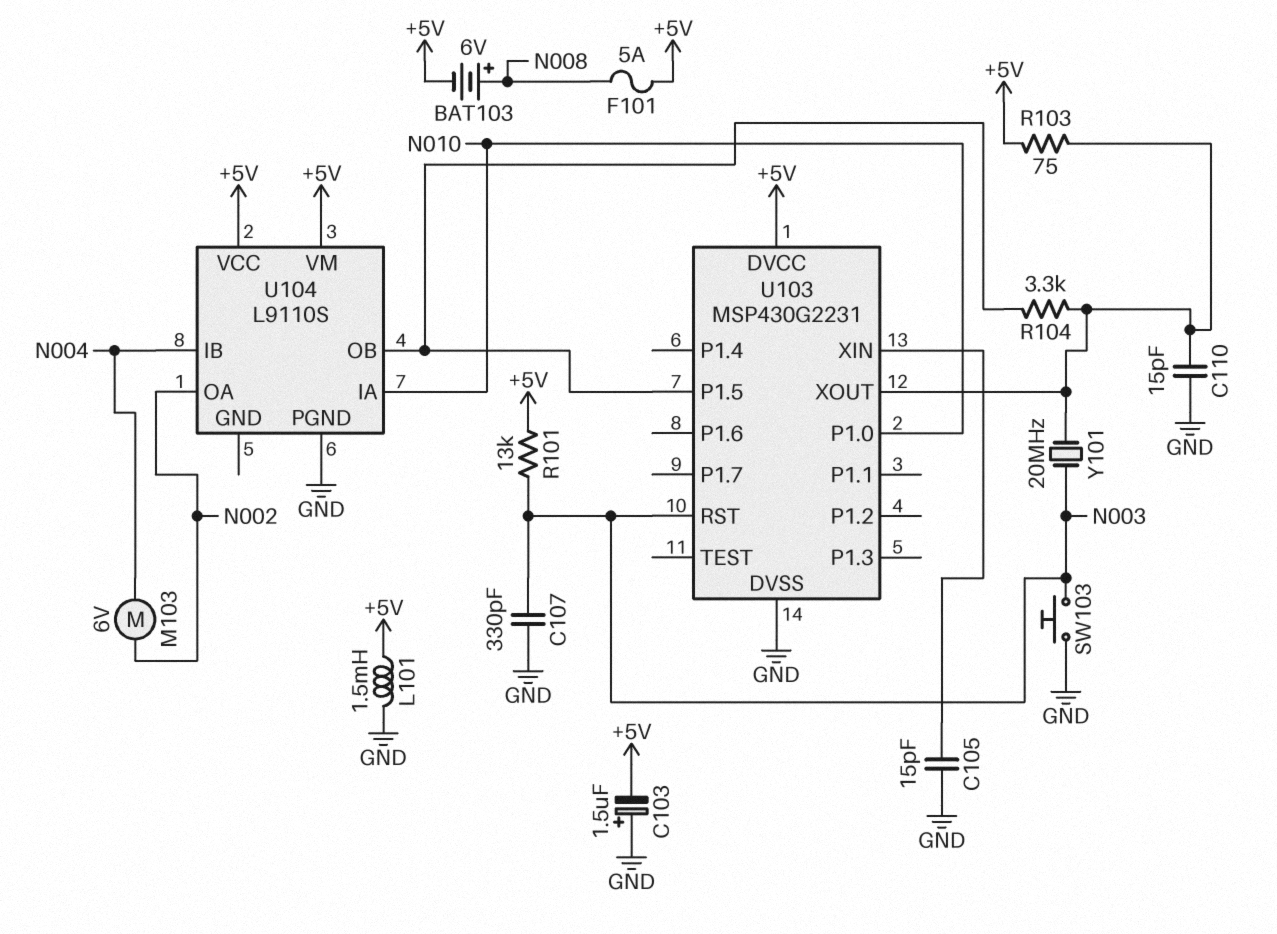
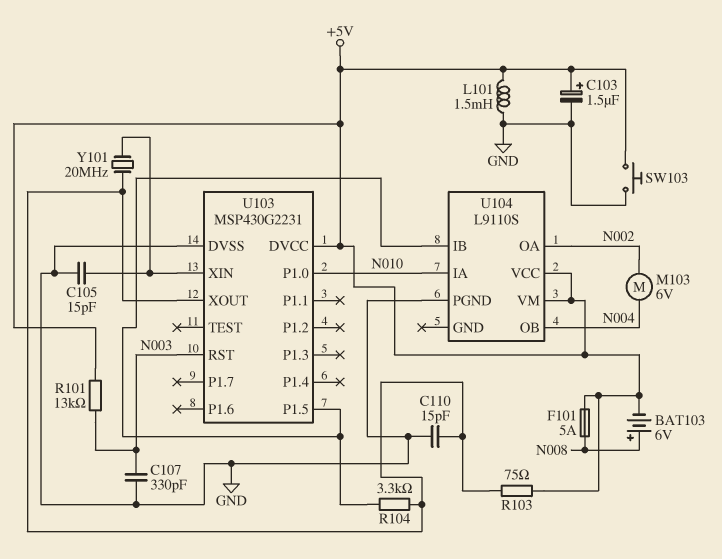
C103: 1.5uF (plus GND, minus +5V) -> 1.5uF (plus +5V, minus GND)
SW103: button (GND, N003) -> button (+5V, GND)
U104 pin IB: N004 -> U103/P1.5
U104 pin OB: U103/P1.5 -> N004
Y101: 20MHz (N003, U103/XOUT) -> 20MHz (U103/XIN, U103/XOUT)

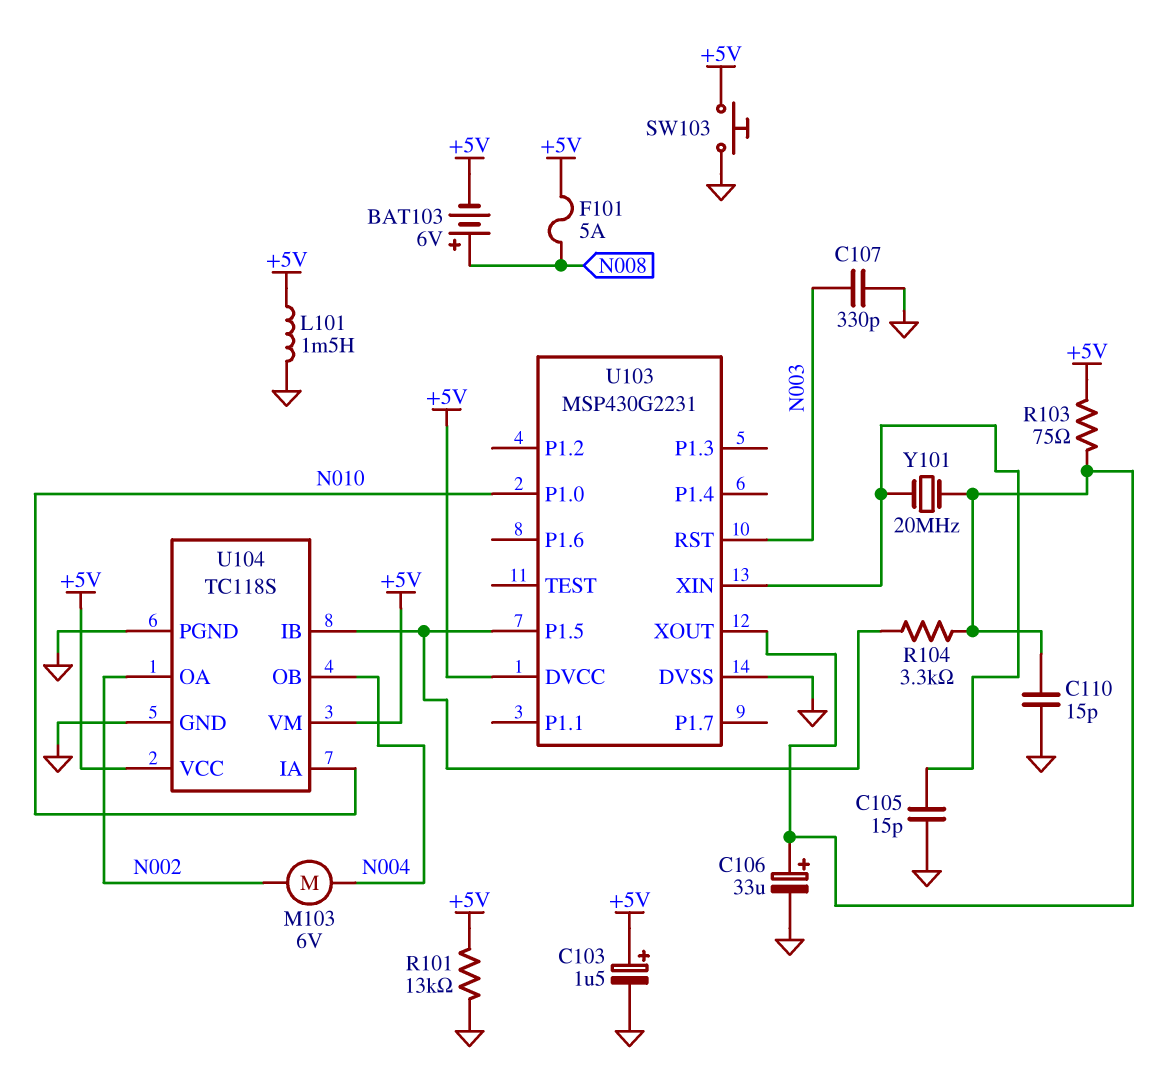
C106: none -> 33uF (plus U103/XOUT, minus GND)
R101: 13k (+5V, N003) -> 13k (+5V, GND)
U104: L9110S -> TC118S
U104 pin GND: none -> GND

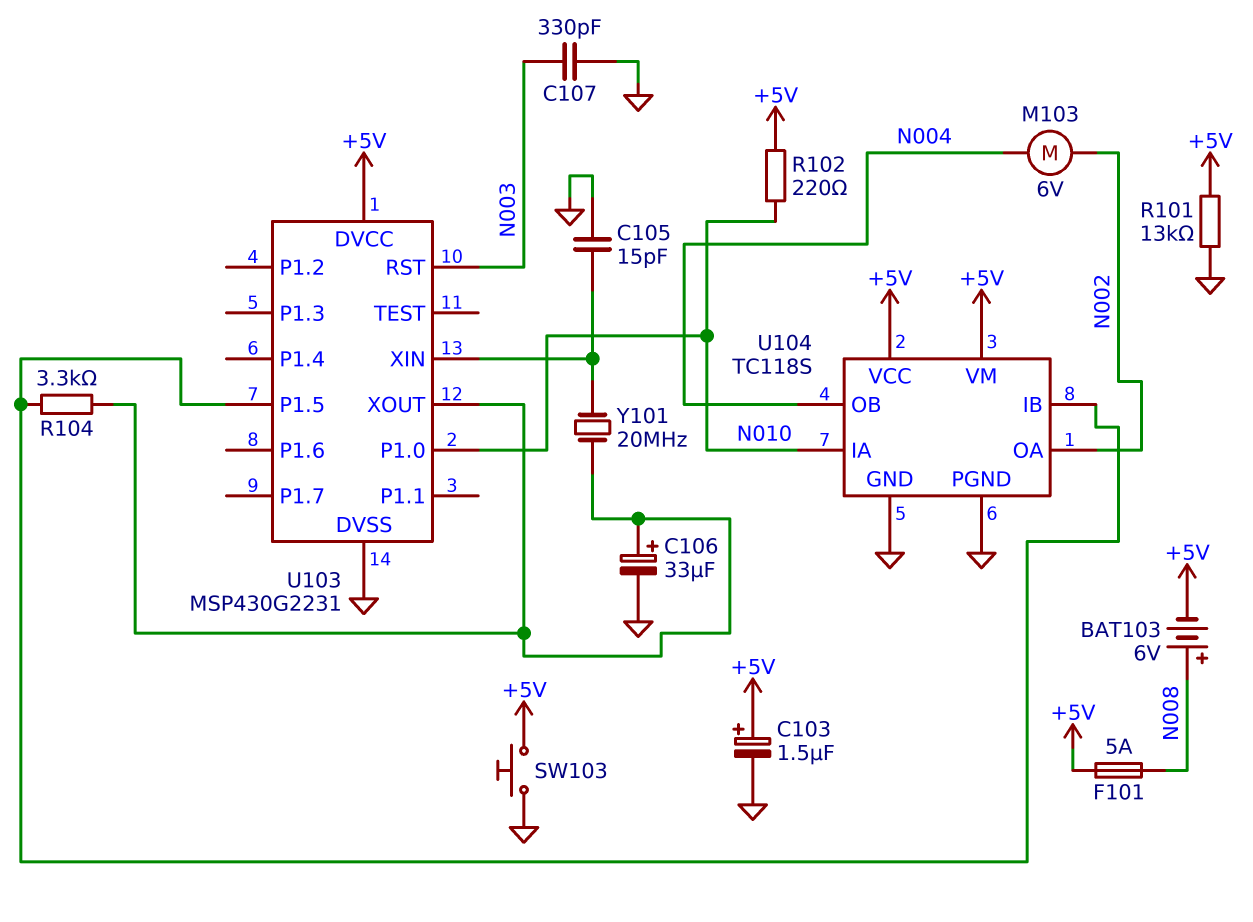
C110: 15pF (GND, U103/XOUT) -> none
L101: 1.5mH (+5V, GND) -> none
R102: none -> 220 (+5V, N010)
R103: 75 (+5V, U103/XOUT) -> none

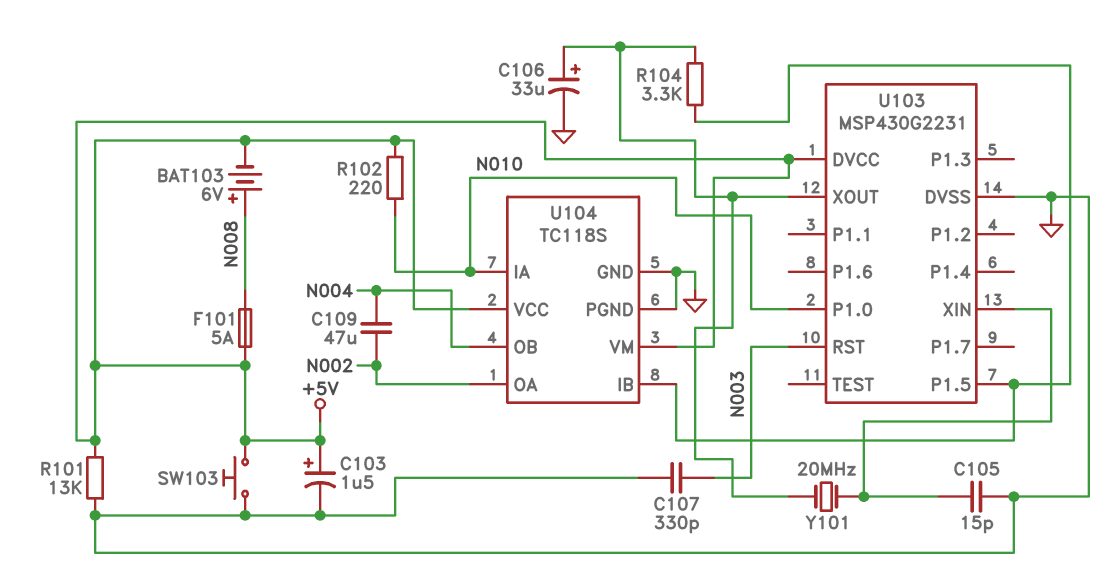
C109: none -> 47uF (N002, N004)
M103: motor 6V (N002, N004) -> none

